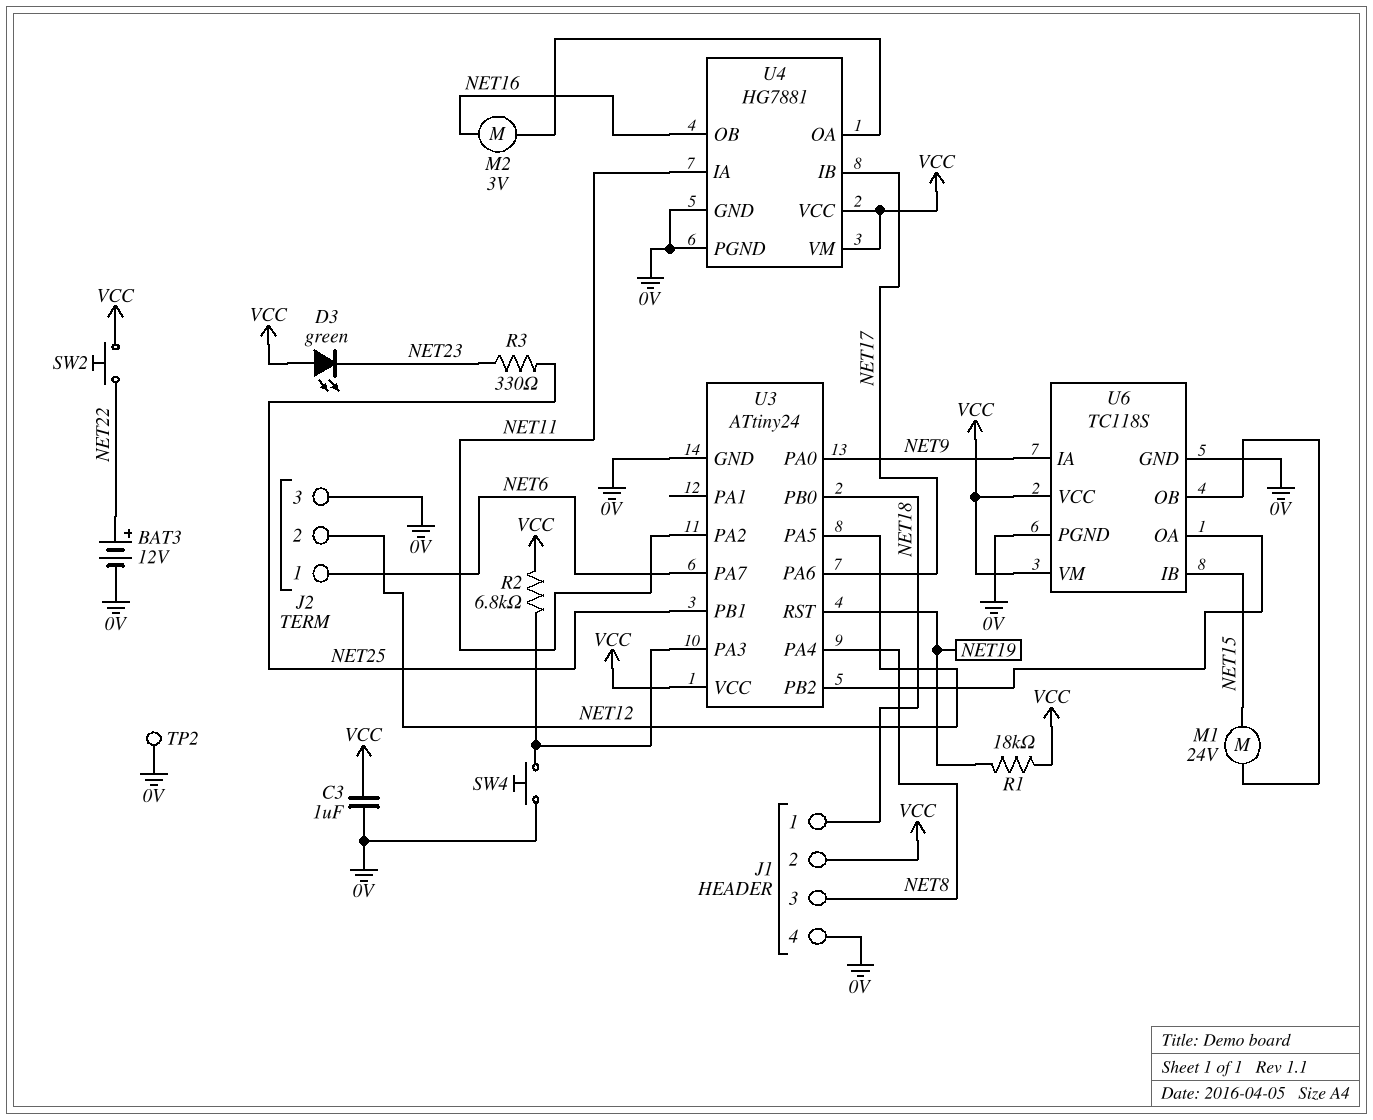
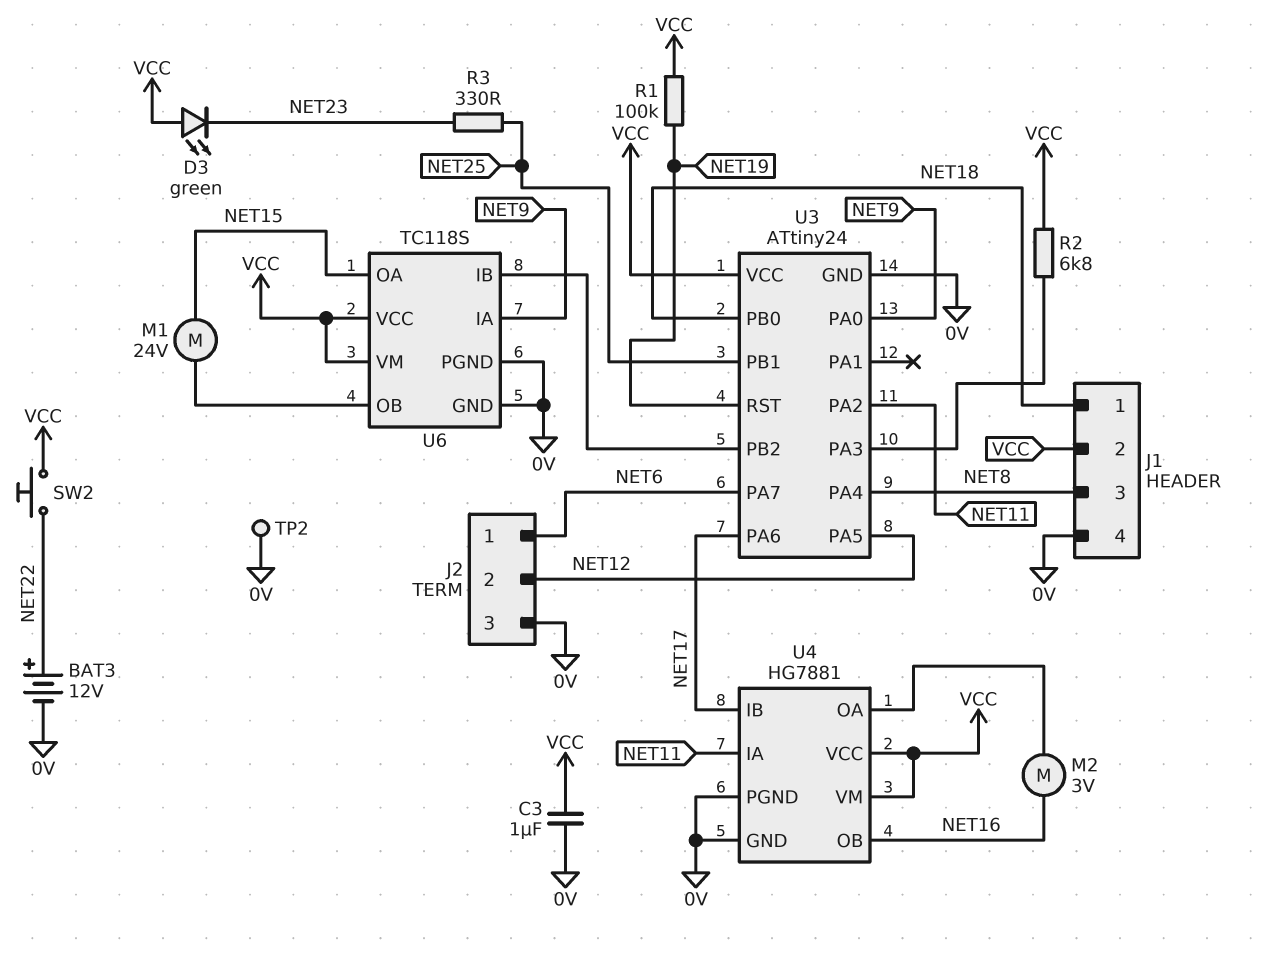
R1: 18k (NET19, VCC) -> 100k (NET19, VCC)
SW4: button (0V, U3/PA3) -> none
U6 pin IB: NET15 -> U3/PB2
U6 pin OA: U3/PB2 -> NET15

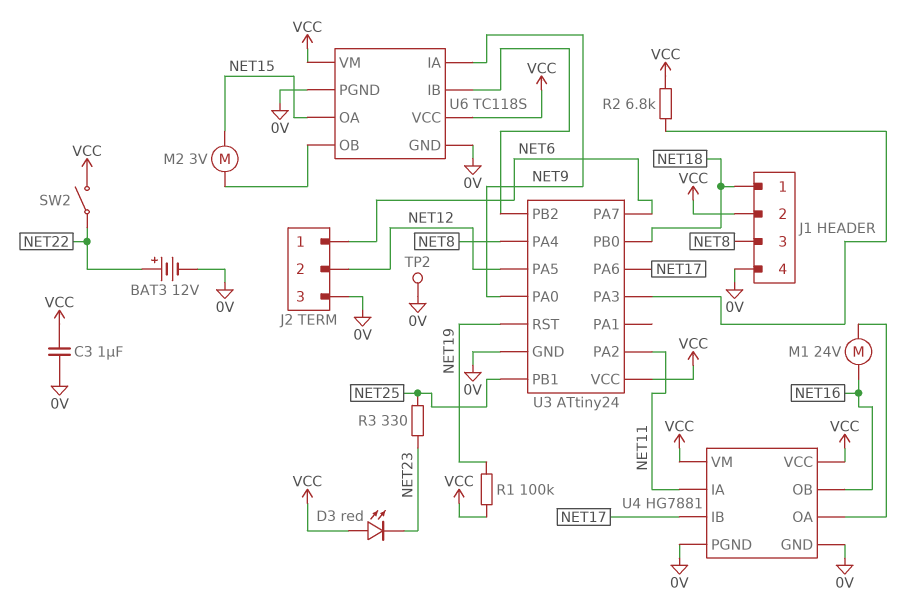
D3: LED green (A VCC, K NET23) -> LED red (A VCC, K NET23)
M1: motor 24V (NET15, U6/OB) -> motor 24V (NET16, U4/OA)
M2: motor 3V (NET16, U4/OA) -> motor 3V (NET15, U6/OB)
SW2: button (NET22, VCC) -> switch (NET22, VCC)

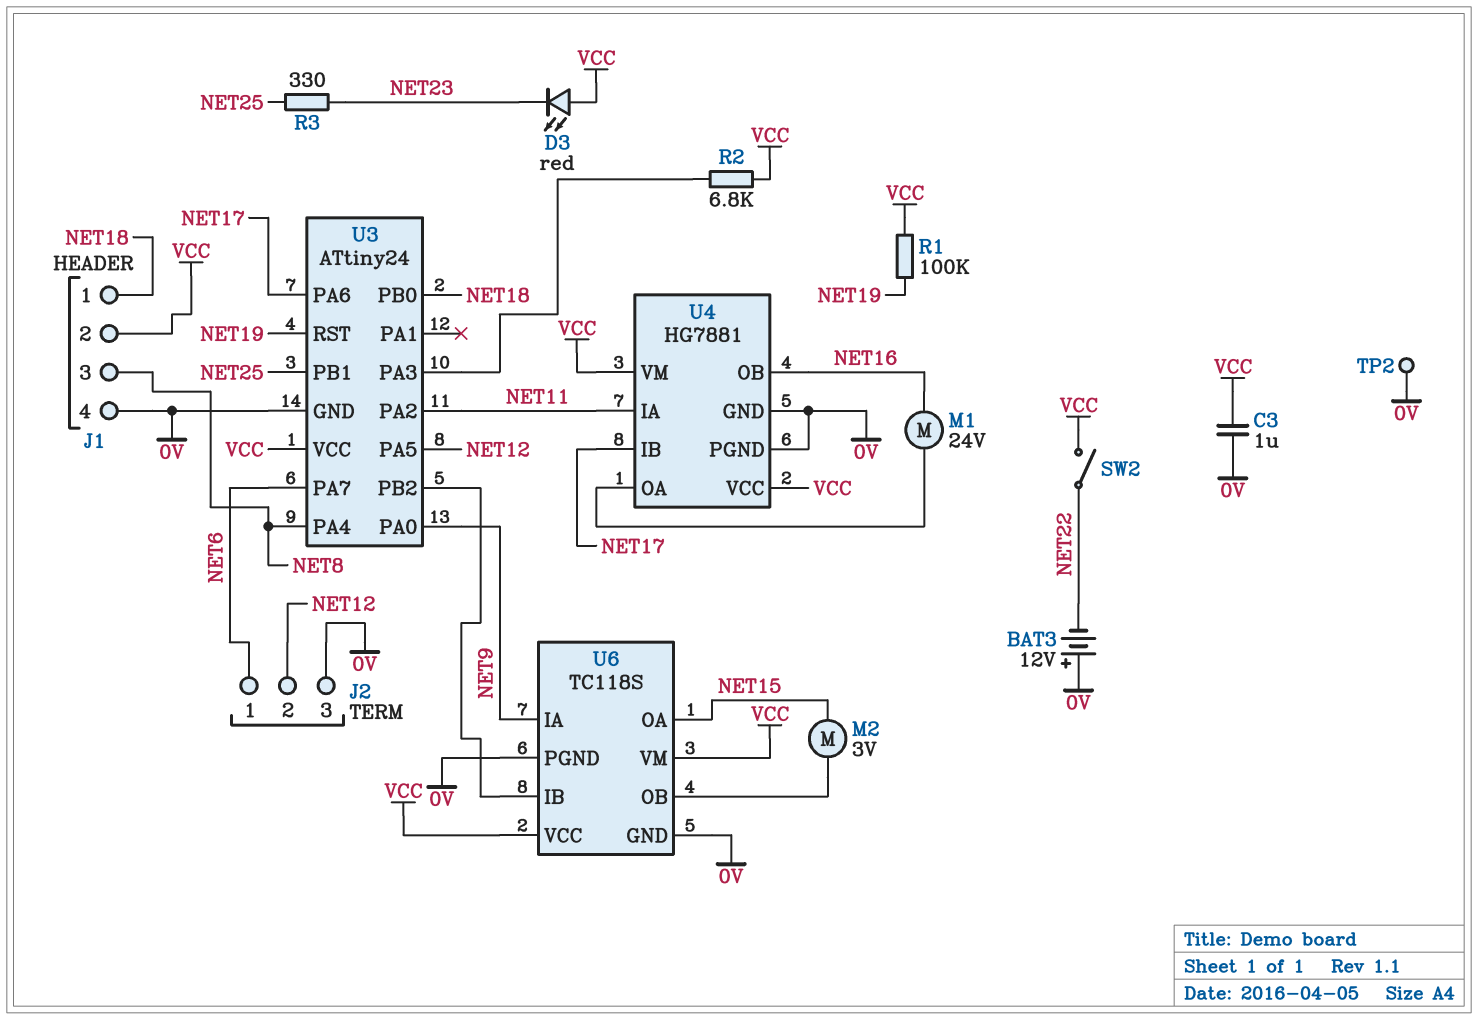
BAT3: 12V (plus NET22, minus 0V) -> 12V (plus 0V, minus NET22)

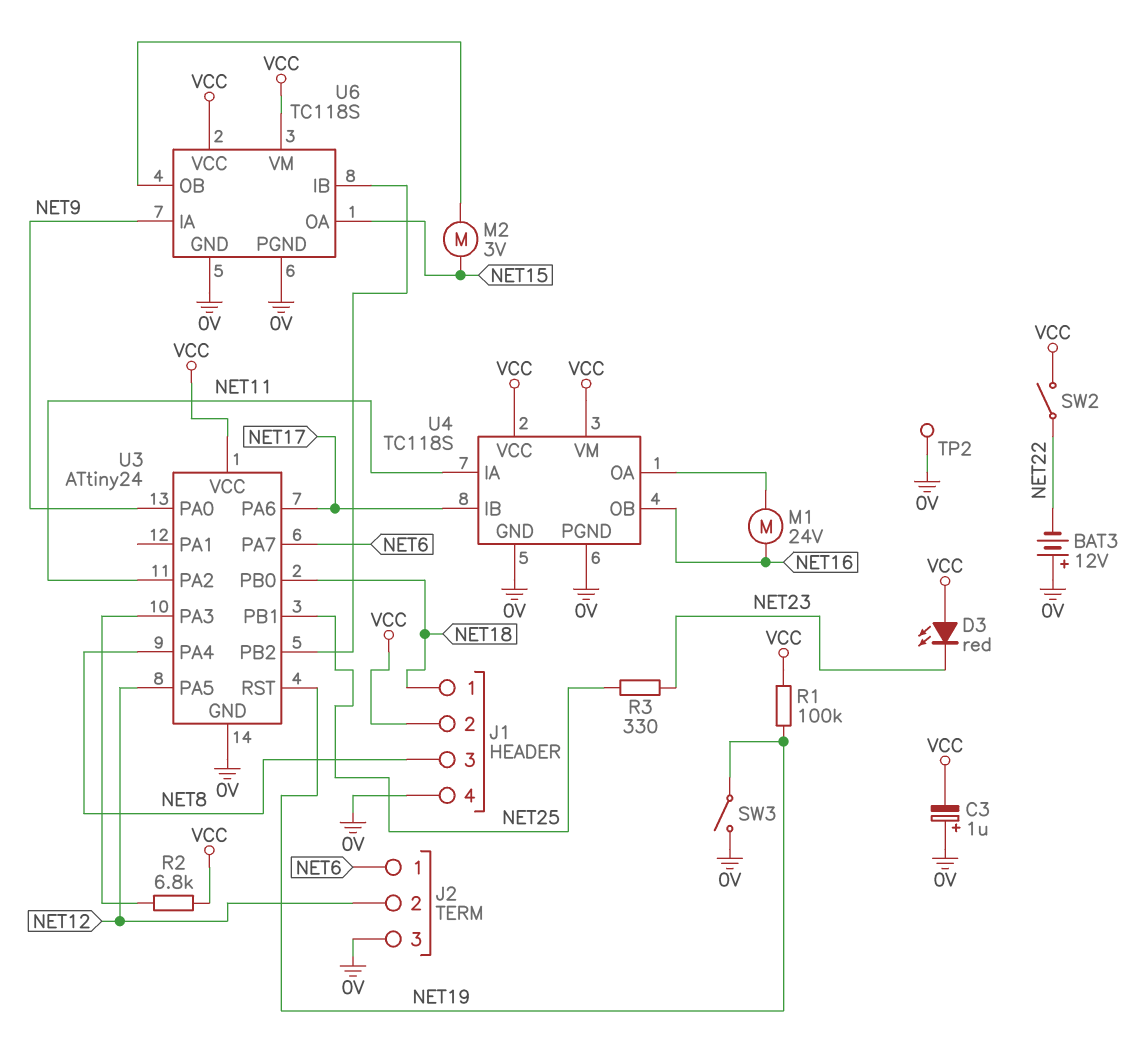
C3: 1uF (0V, VCC) -> 1uF (plus 0V, minus VCC)
SW3: none -> switch (0V, NET19)
U4: HG7881 -> TC118S

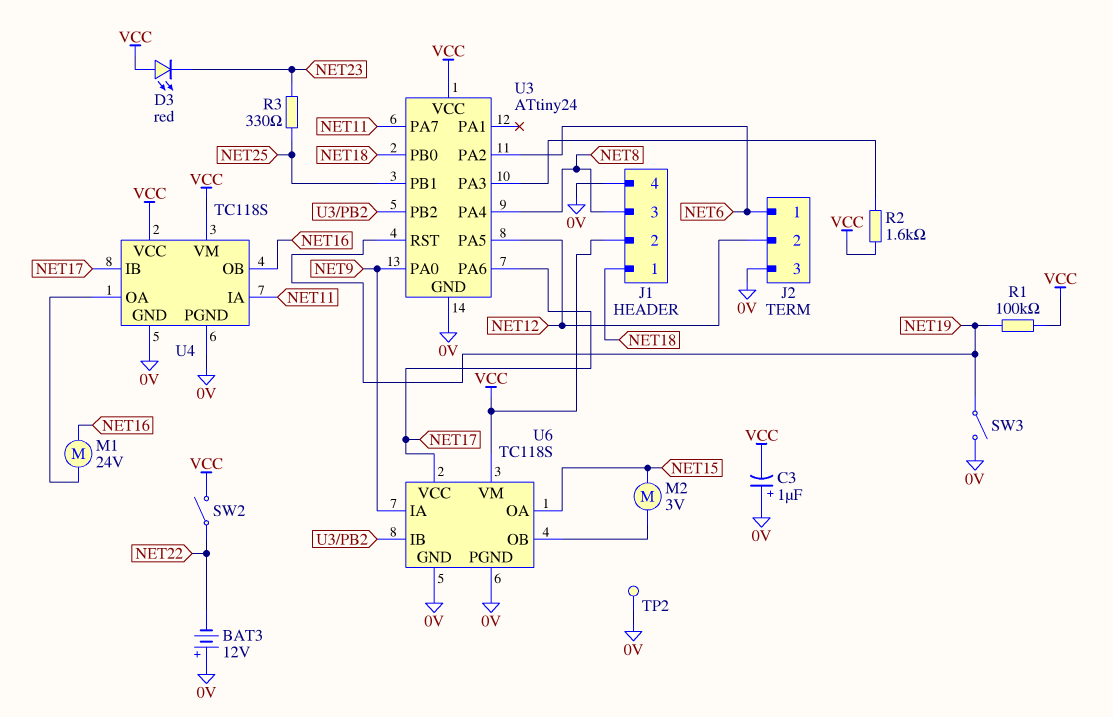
R2: 6.8k (U3/PA3, VCC) -> 1.6k (U3/PA3, VCC)
U3 pin PA2: NET11 -> NET6
U3 pin PA7: NET6 -> NET11
U6 pin VCC: VCC -> NET17

